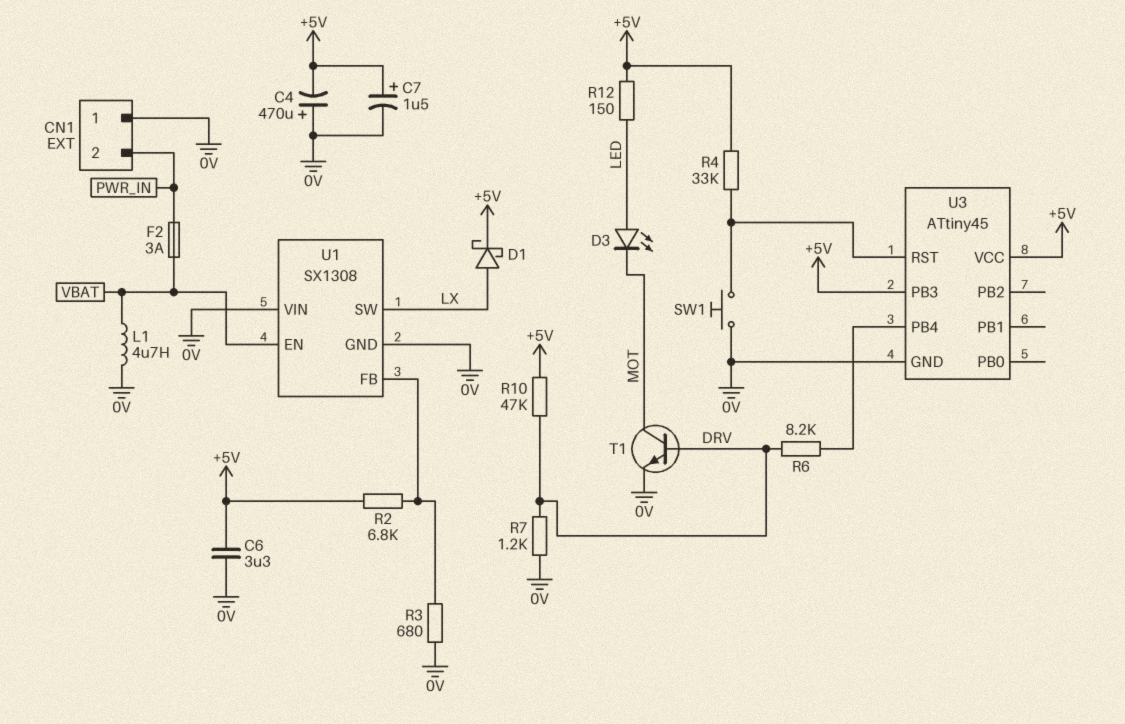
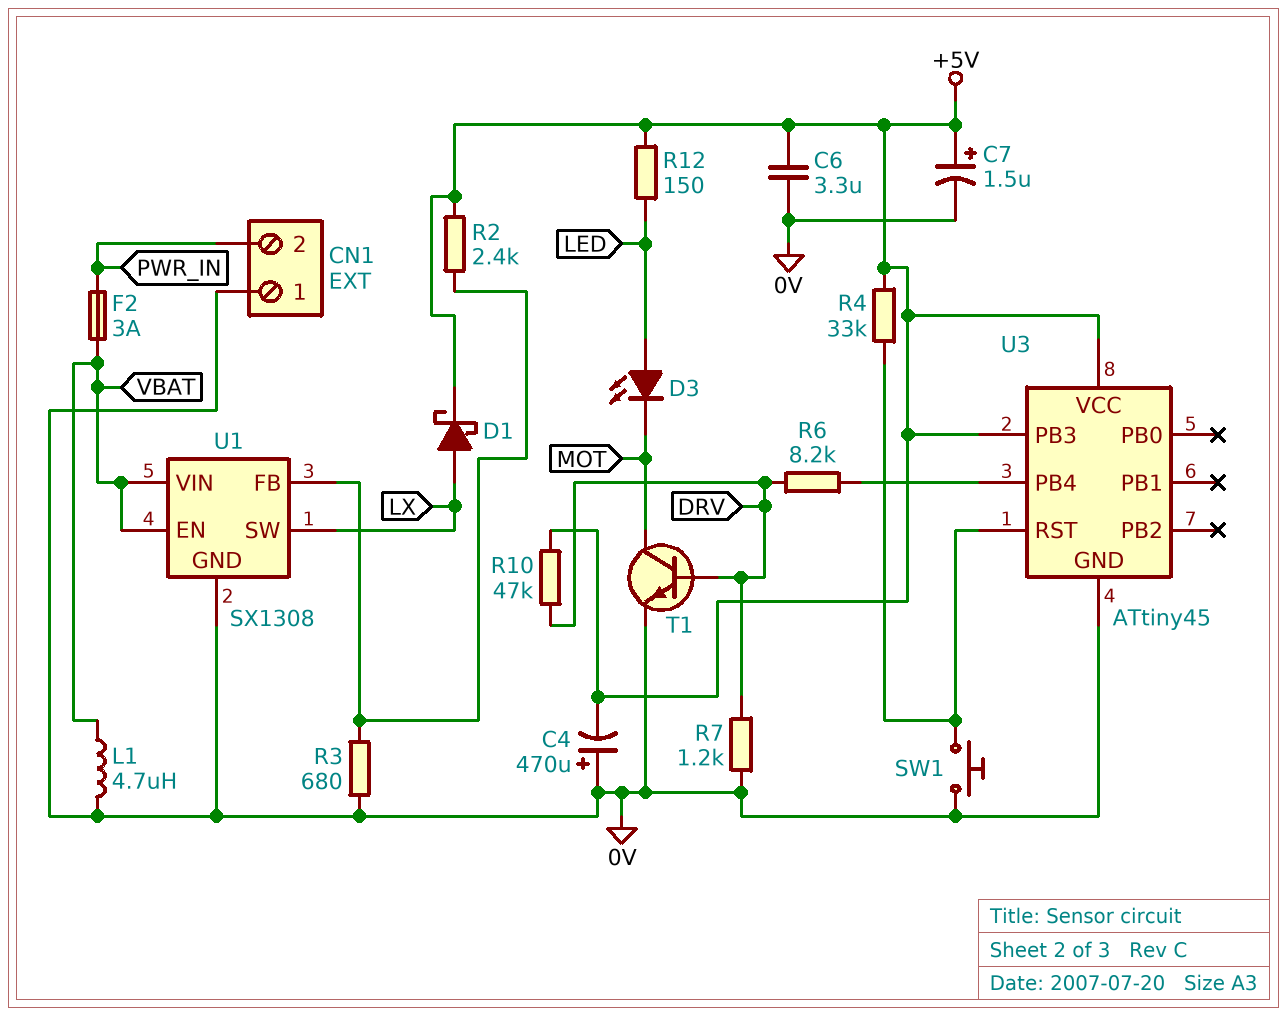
R2: 6.8k (+5V, U1/FB) -> 2.4k (+5V, U1/FB)
U1 pin VIN: 0V -> VBAT

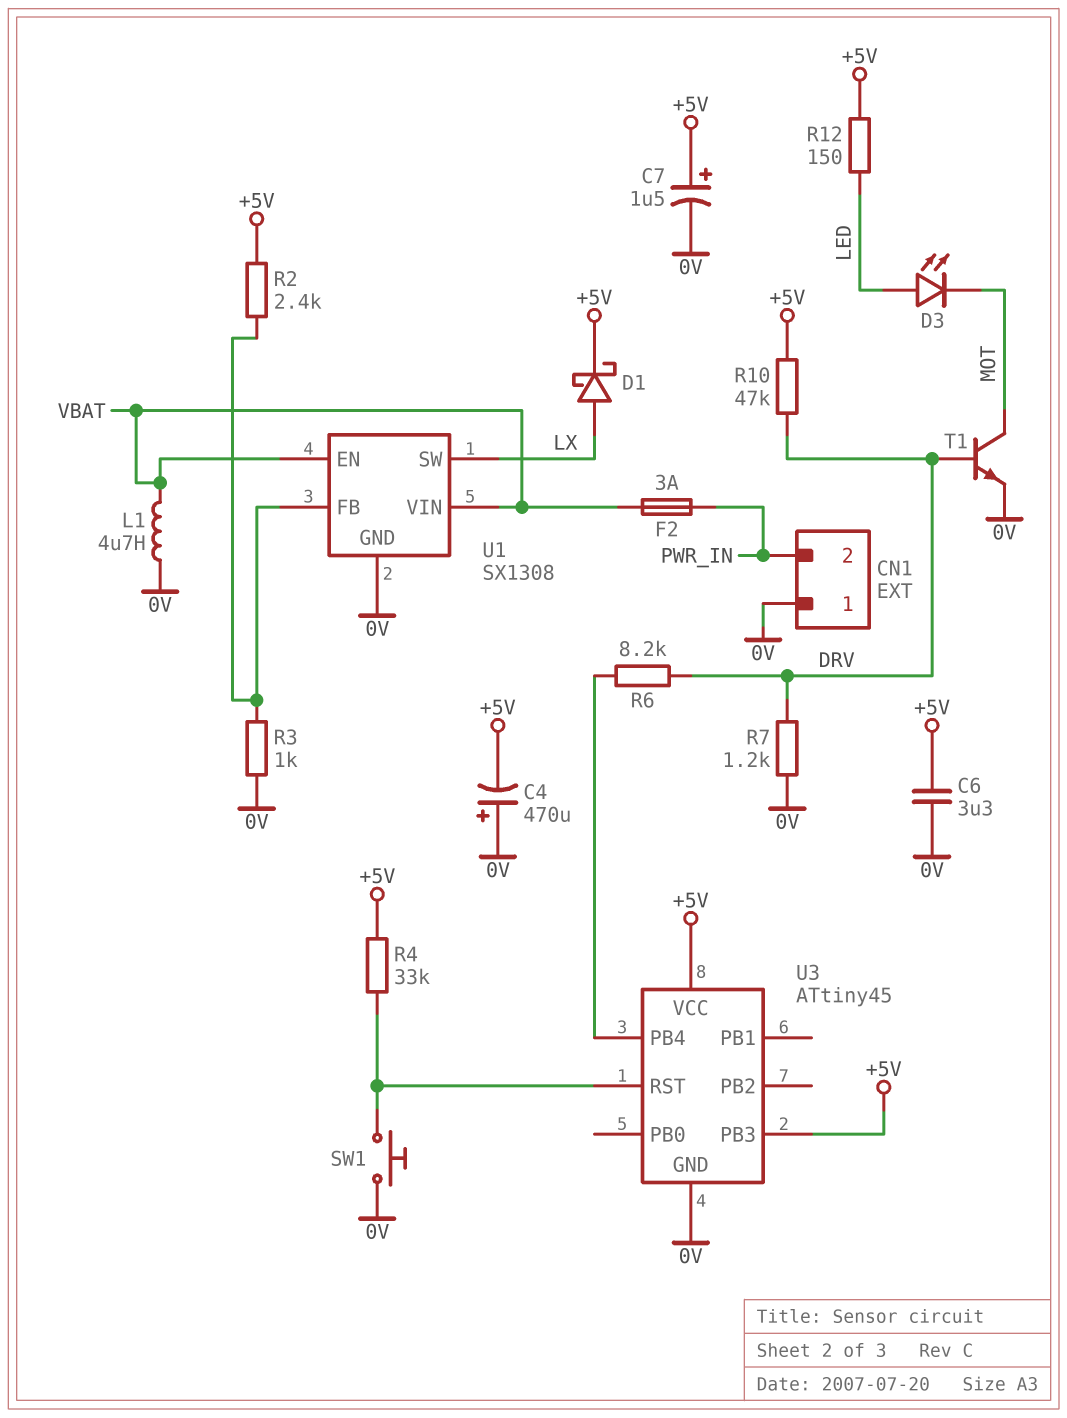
R3: 680 (0V, U1/FB) -> 1k (0V, U1/FB)

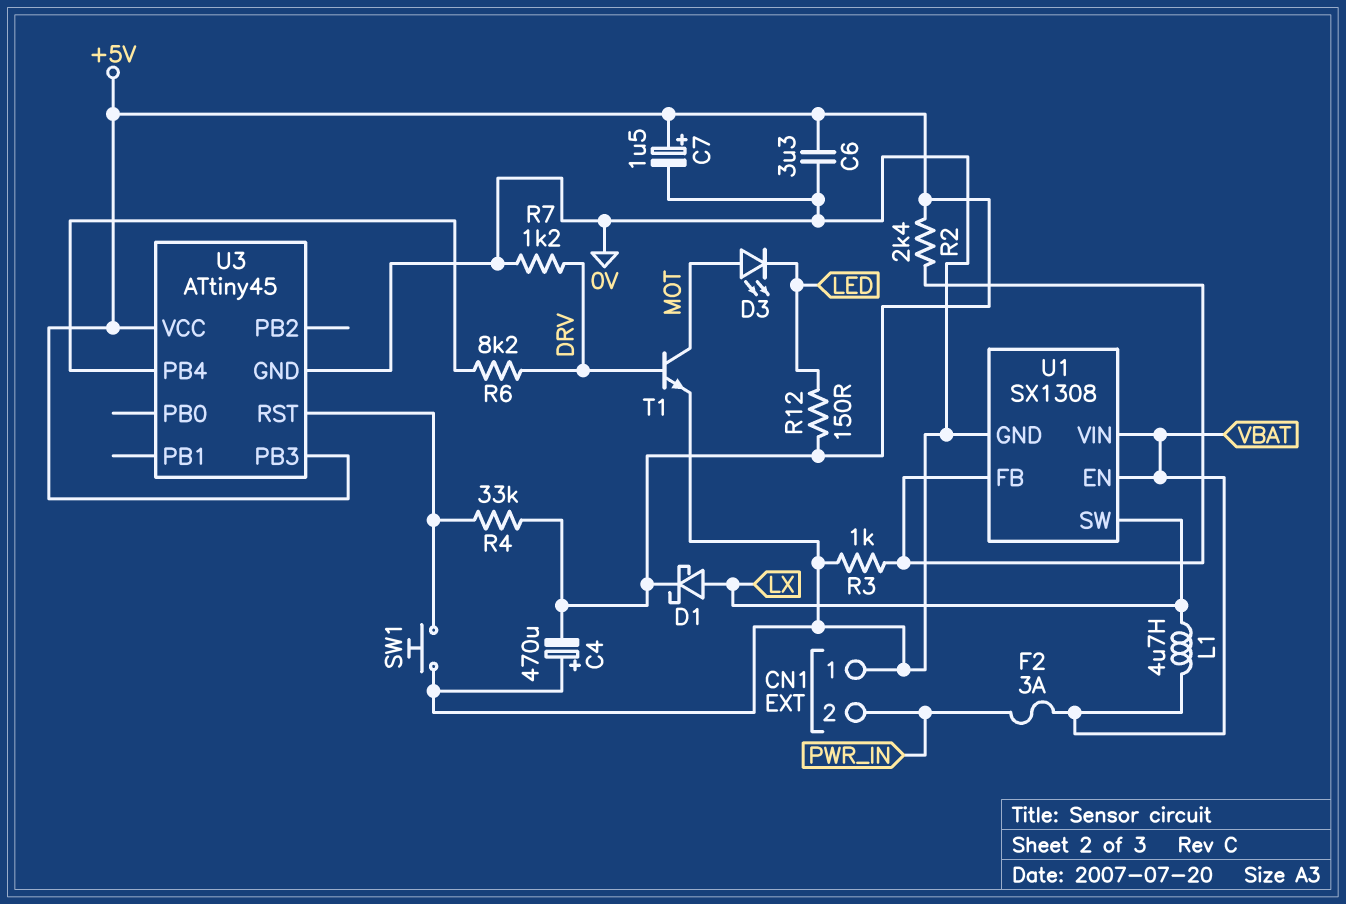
D3: LED (A LED, K MOT) -> LED (A MOT, K LED)
L1: 4.7uH (0V, VBAT) -> 4.7uH (LX, VBAT)
R10: 47k (+5V, DRV) -> none

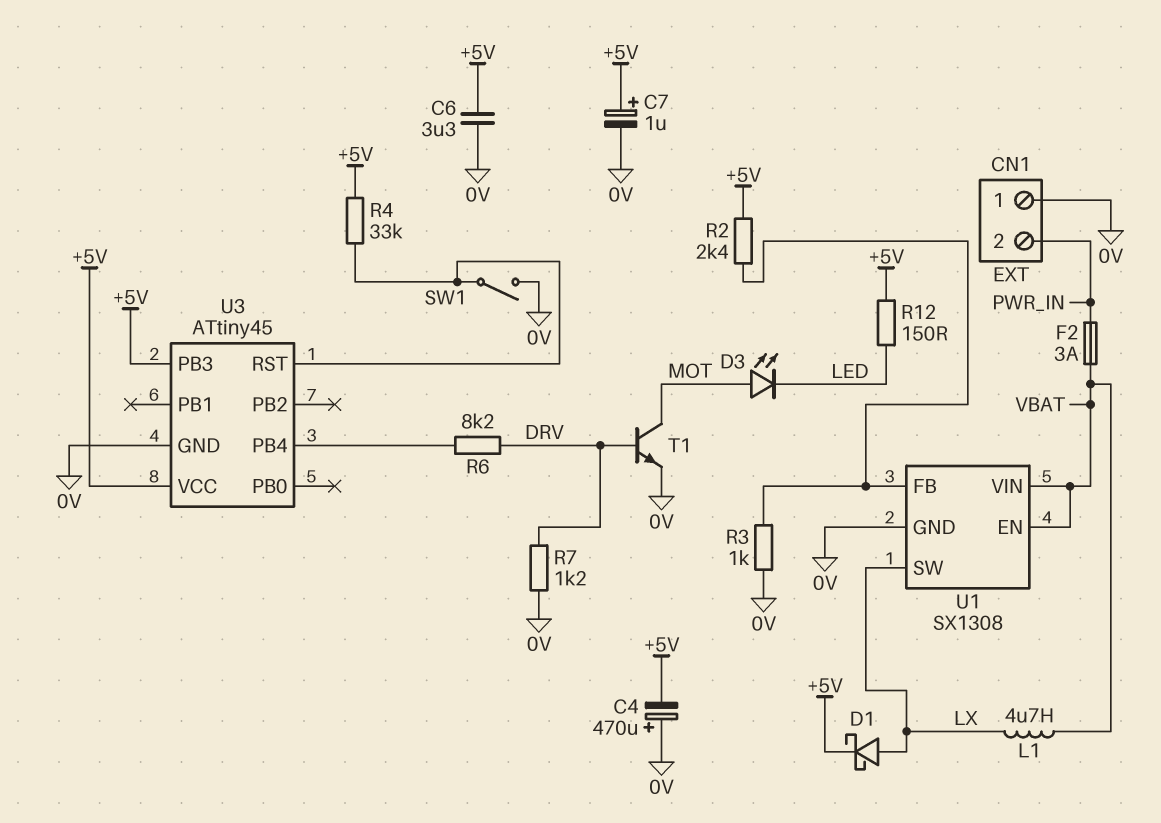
C7: 1.5uF (plus +5V, minus 0V) -> 1uF (plus +5V, minus 0V)
SW1: button (0V, U3/RST) -> switch (0V, U3/RST)

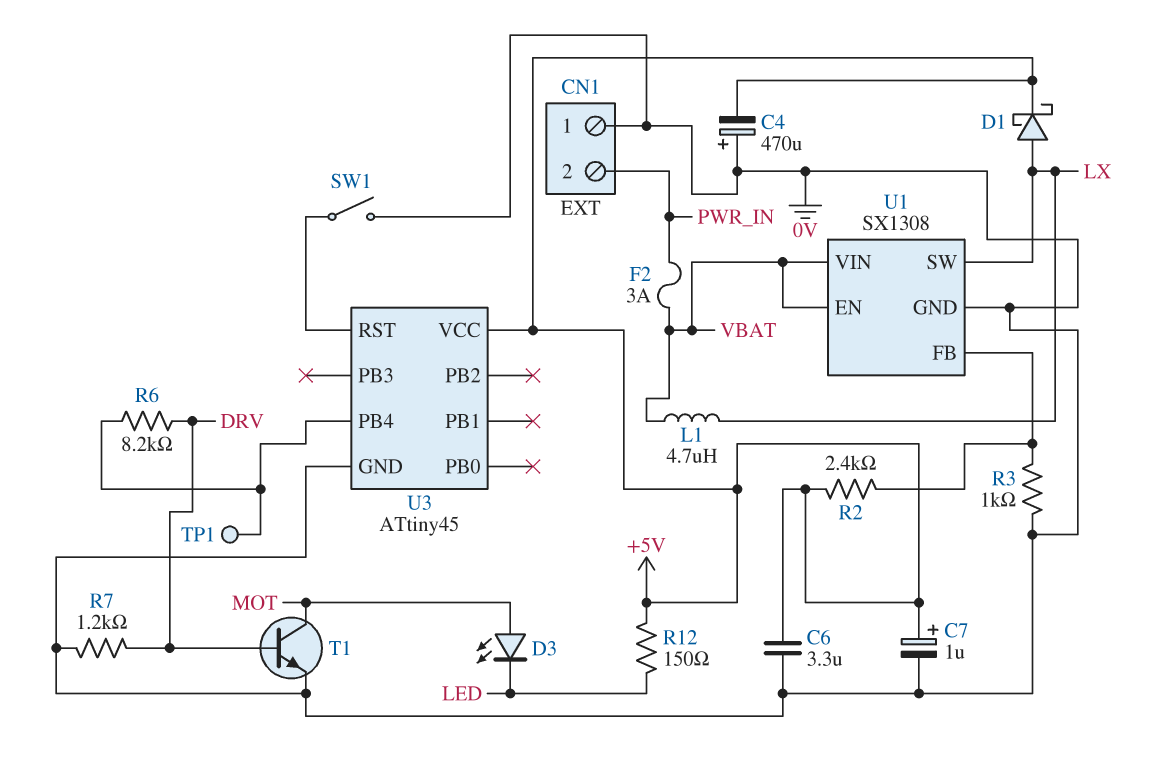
R4: 33k (+5V, U3/RST) -> none
TP1: none -> test point (U3/PB4)
U3 pin PB3: +5V -> none

